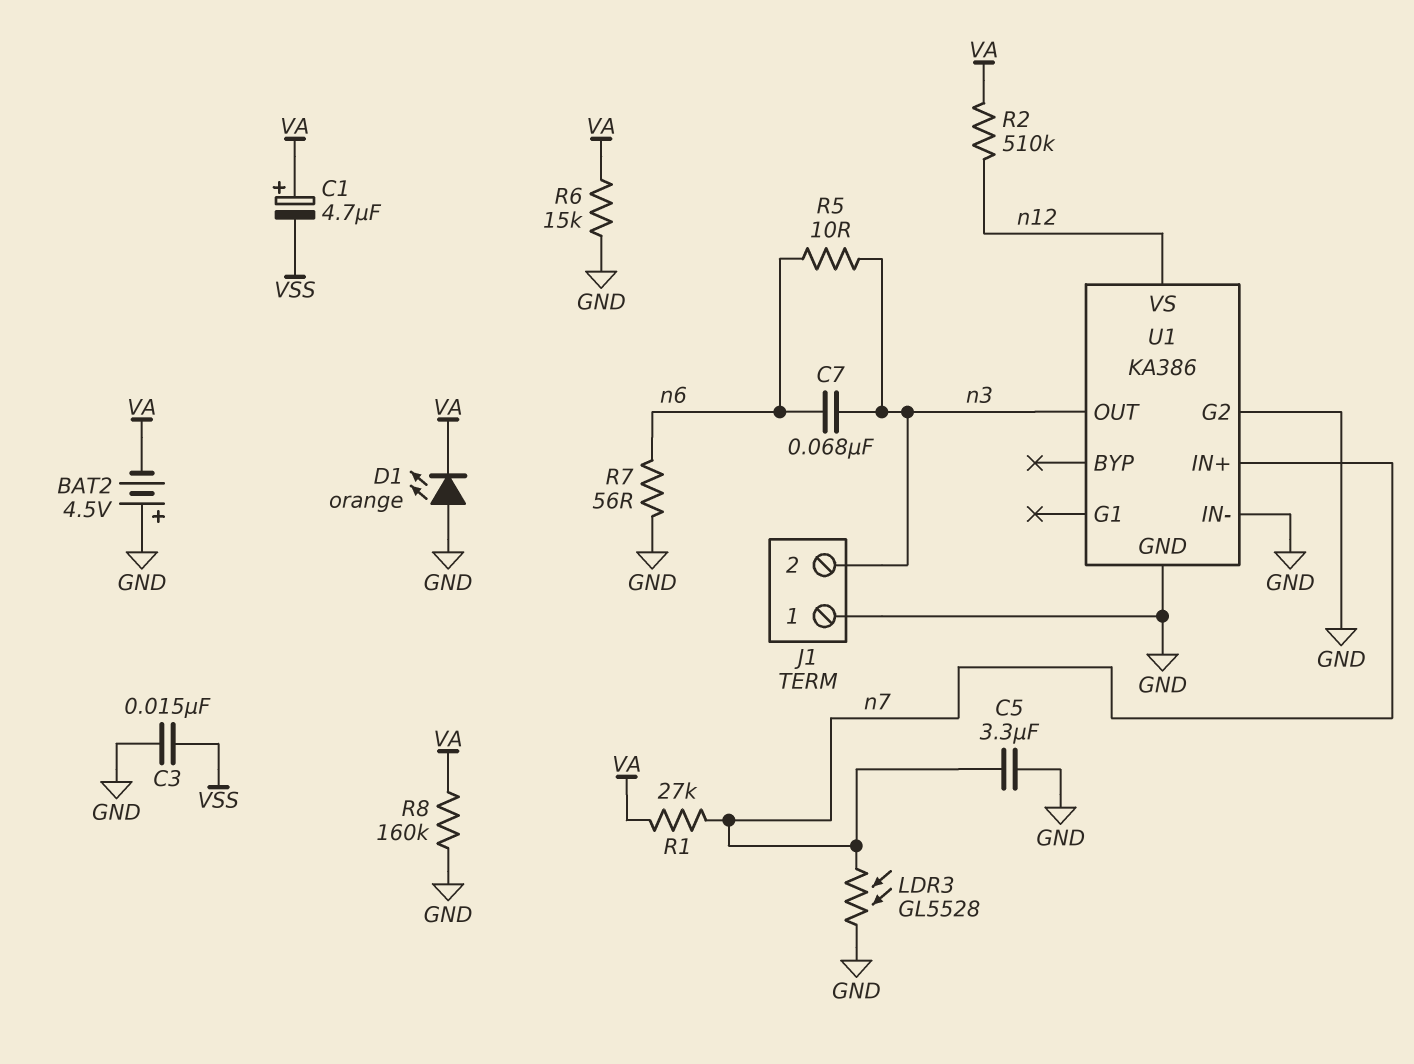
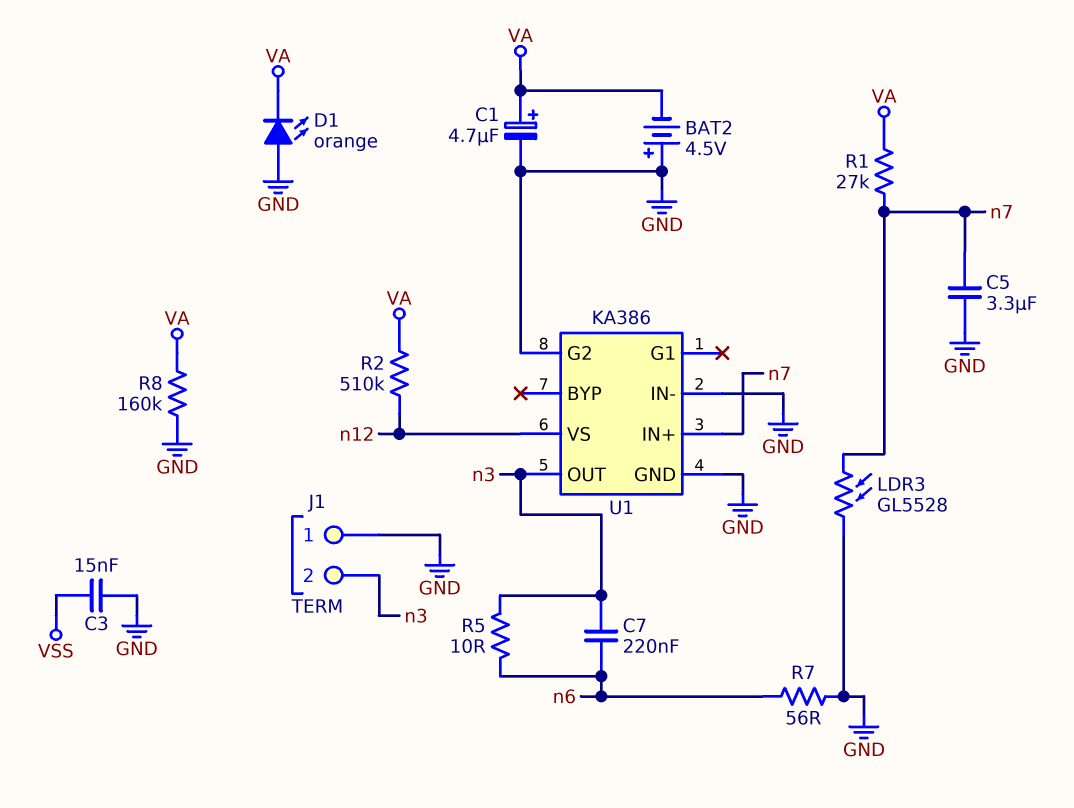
C1: 4.7uF (plus VA, minus VSS) -> 4.7uF (plus VA, minus GND)
C7: 68nF (n3, n6) -> 220nF (n3, n6)
R6: 15k (GND, VA) -> none

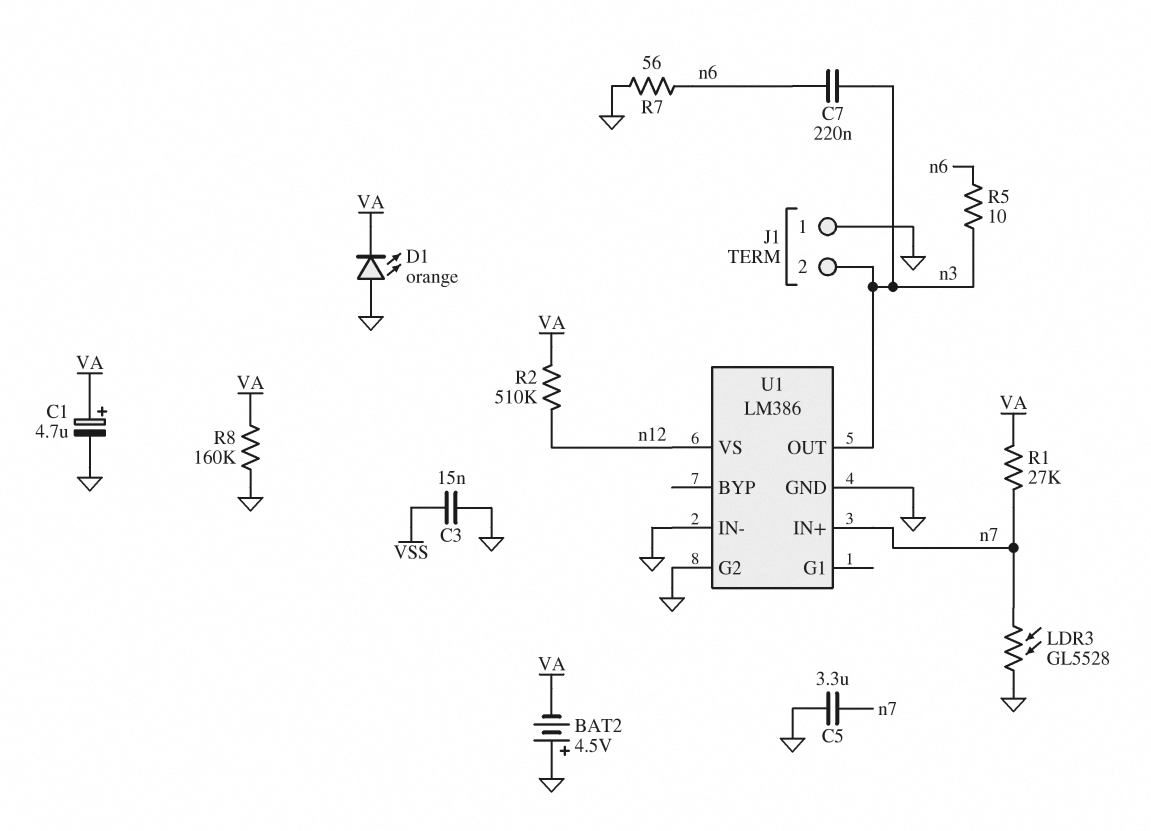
U1: KA386 -> LM386

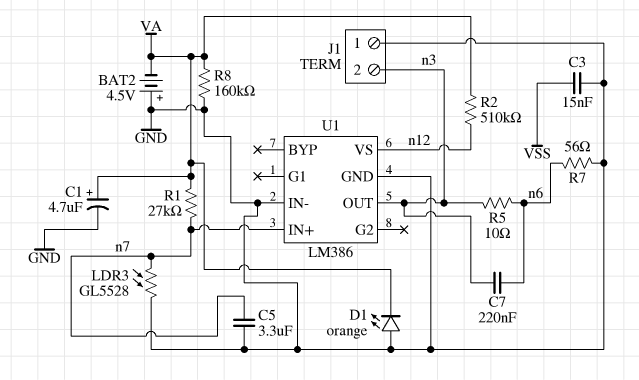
U1 pin G2: GND -> none

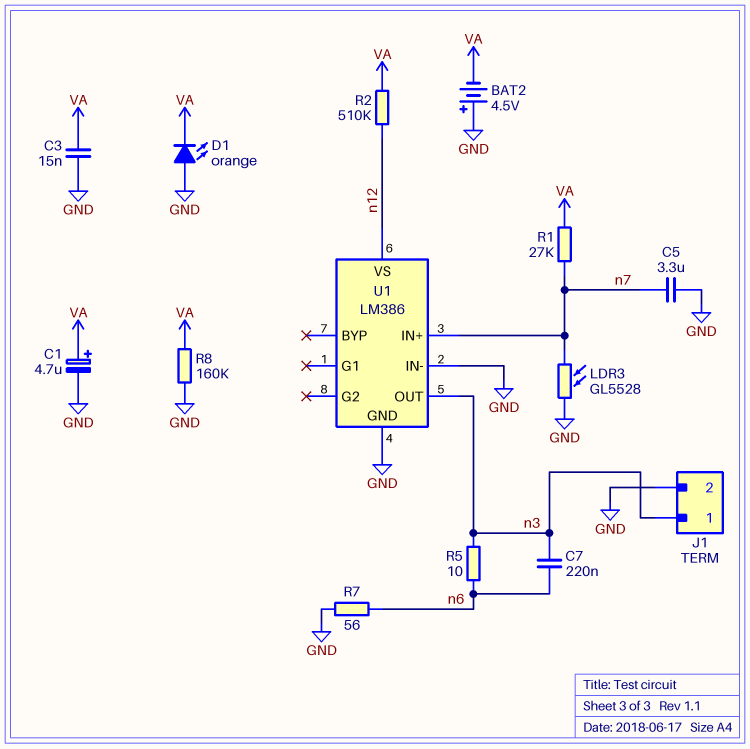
C3: 15nF (GND, VSS) -> 15nF (GND, VA)
J1 pin 1: GND -> n3
J1 pin 2: n3 -> GND

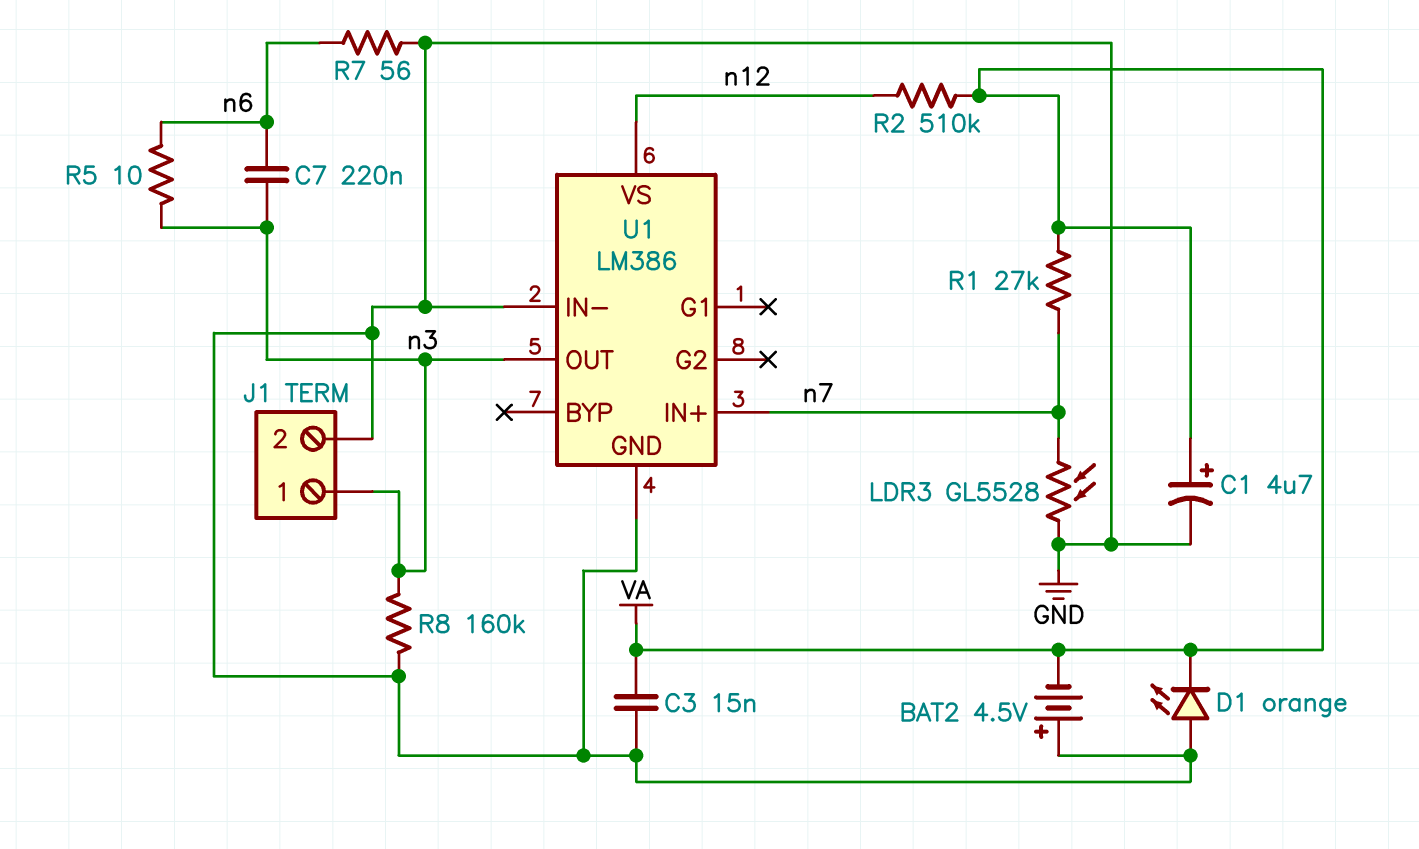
C5: 3.3uF (GND, n7) -> none
R8: 160k (GND, VA) -> 160k (GND, n3)

